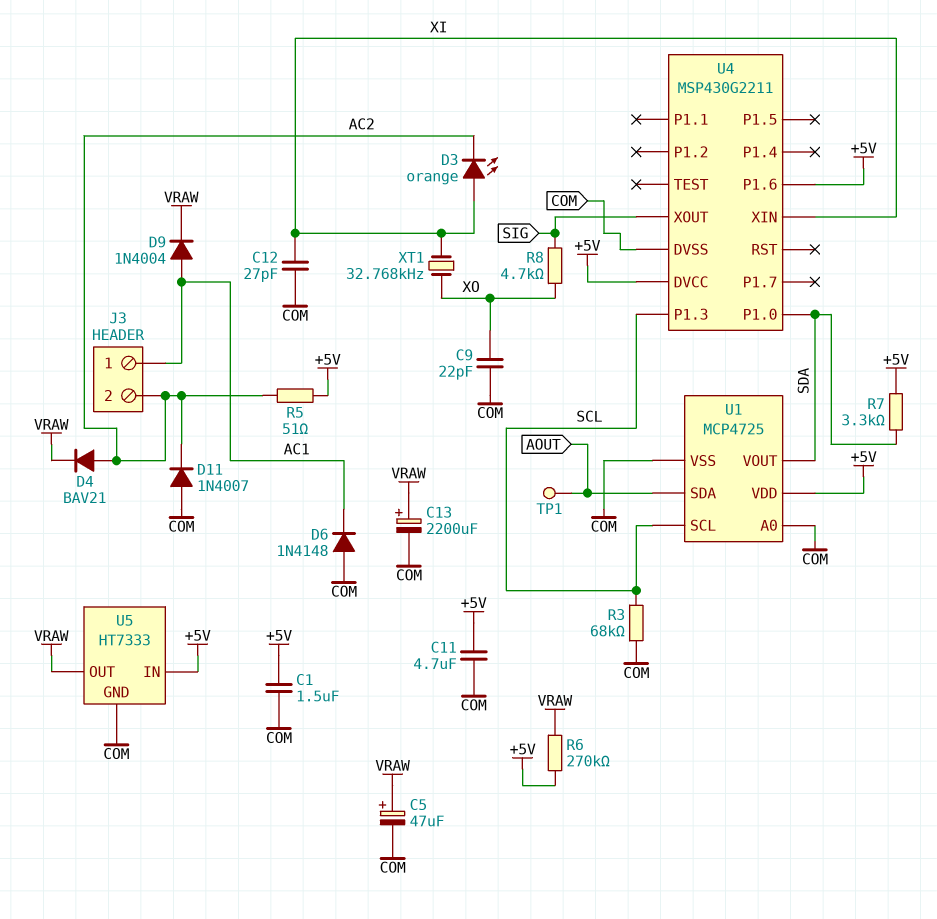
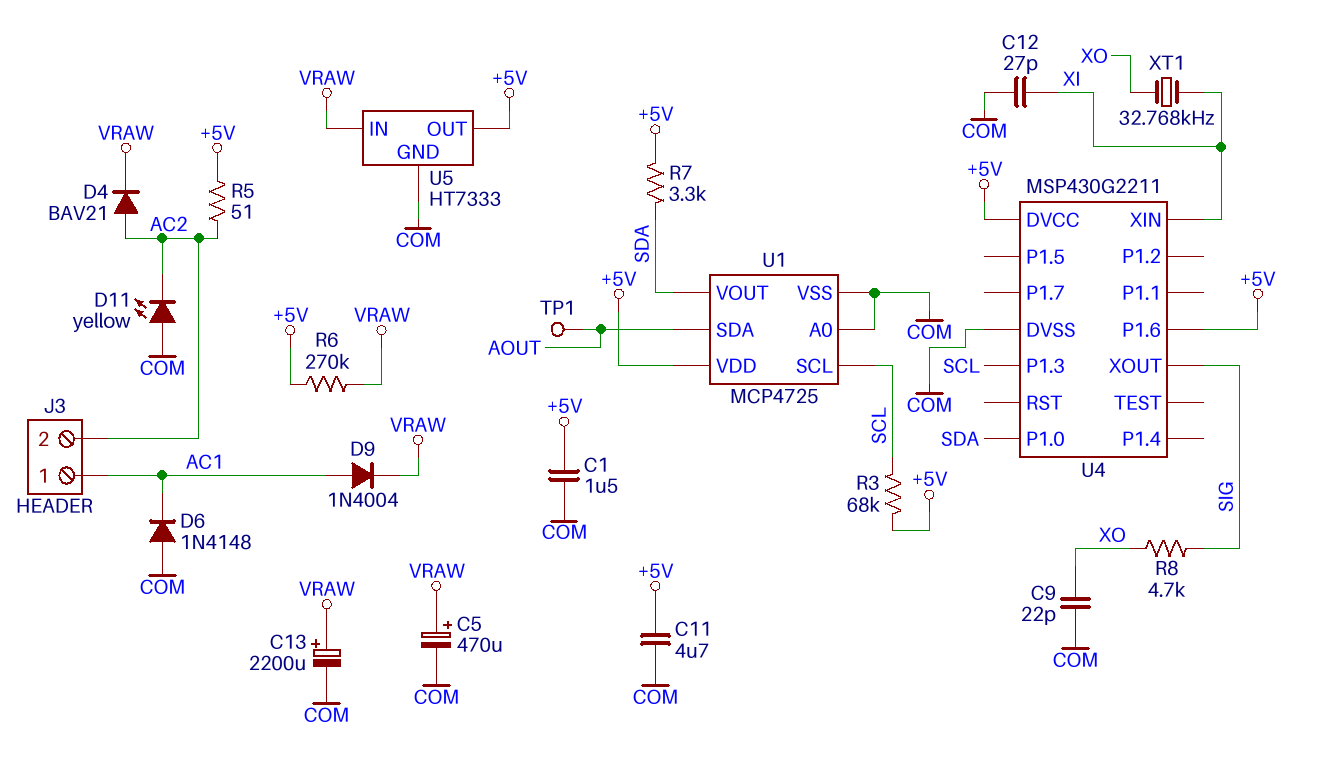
C5: 47uF (plus VRAW, minus COM) -> 470uF (plus VRAW, minus COM)
D3: LED orange (A XI, K AC2) -> none
D11: diode 1N4007 (A COM, K AC2) -> LED yellow (A COM, K AC2)
R3: 68k (COM, SCL) -> 68k (+5V, SCL)
U5 pin IN: +5V -> VRAW
U5 pin OUT: VRAW -> +5V

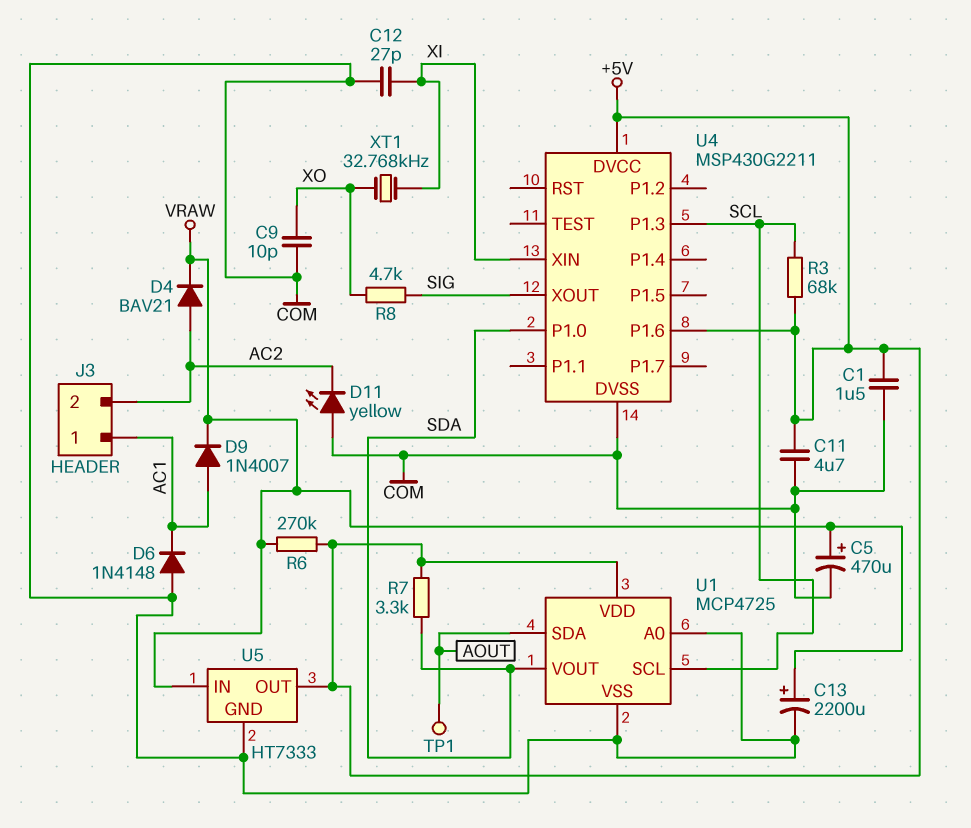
C9: 22pF (COM, XO) -> 10pF (COM, XO)
D9: diode 1N4004 (A AC1, K VRAW) -> diode 1N4007 (A AC1, K VRAW)
R5: 51 (+5V, AC2) -> none

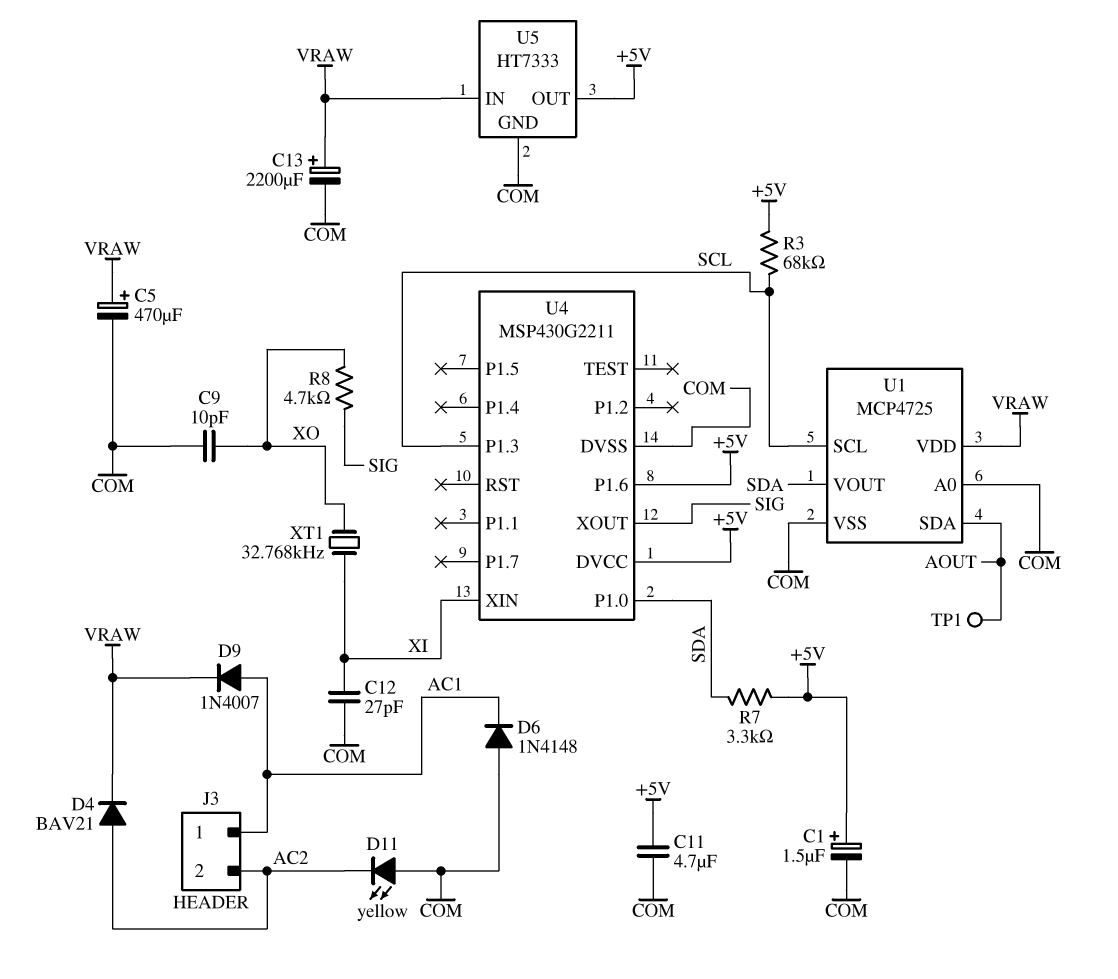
C1: 1.5uF (+5V, COM) -> 1.5uF (plus +5V, minus COM)
R6: 270k (+5V, VRAW) -> none
U1 pin VDD: +5V -> VRAW

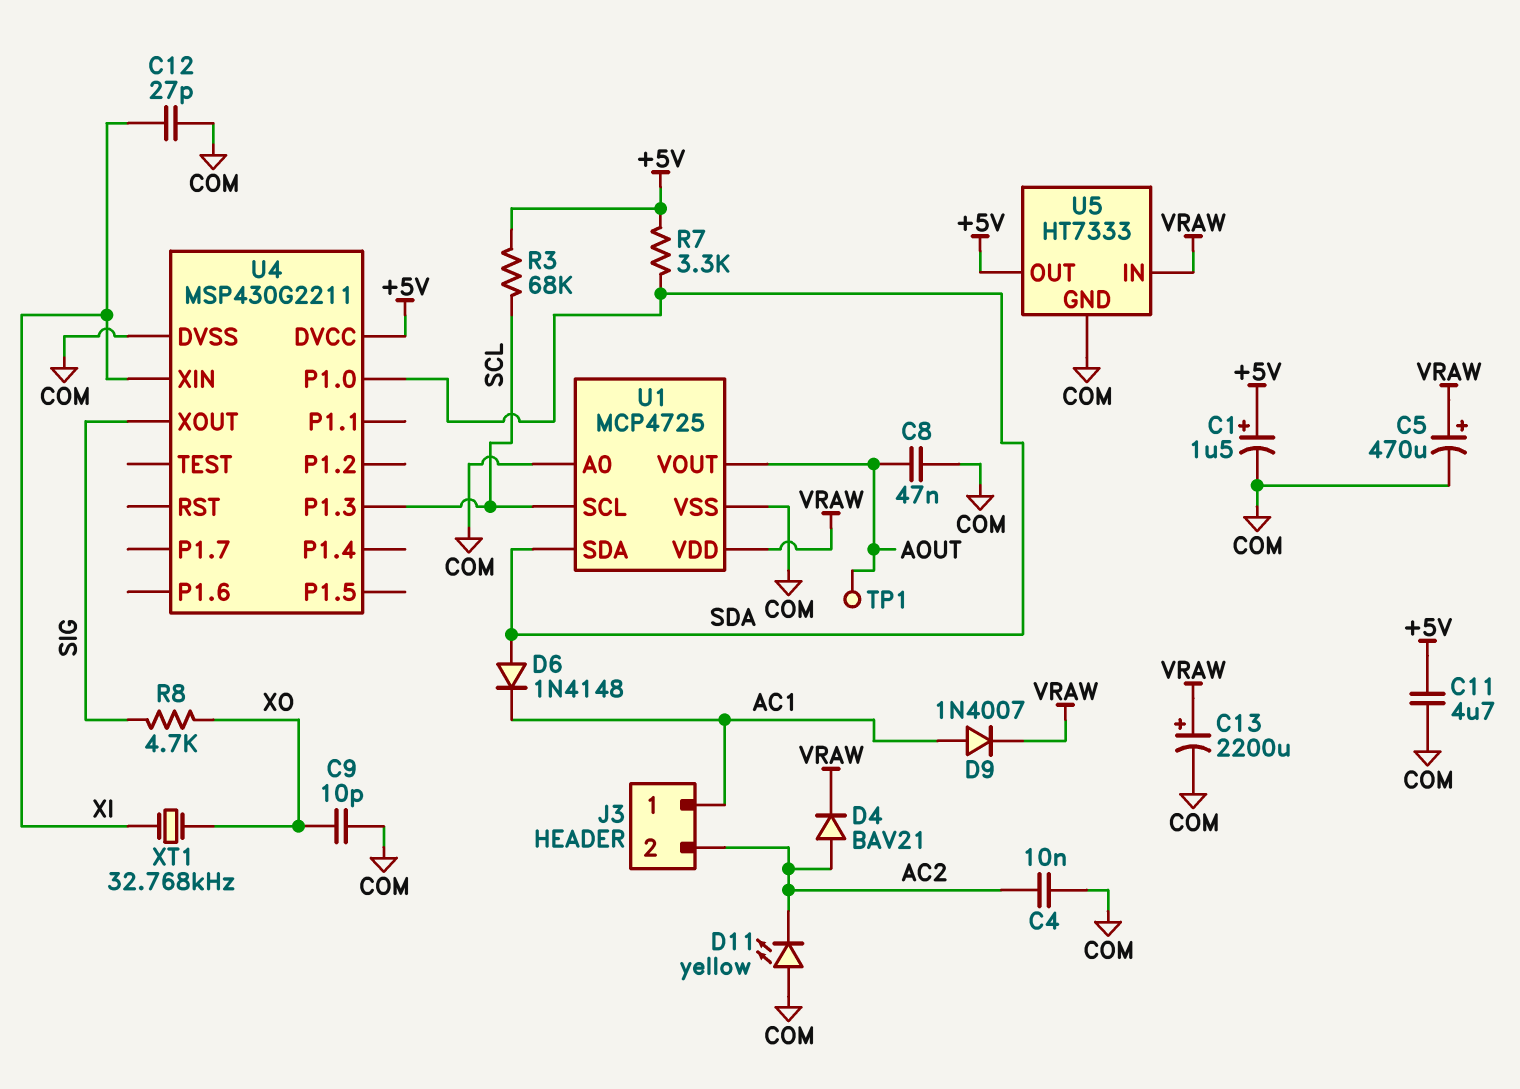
C4: none -> 10nF (AC2, COM)
C8: none -> 47nF (AOUT, COM)
D6: diode 1N4148 (A COM, K AC1) -> diode 1N4148 (A SDA, K AC1)
U1 pin SDA: AOUT -> SDA
U1 pin VOUT: SDA -> AOUT
U4 pin P1.6: +5V -> none

